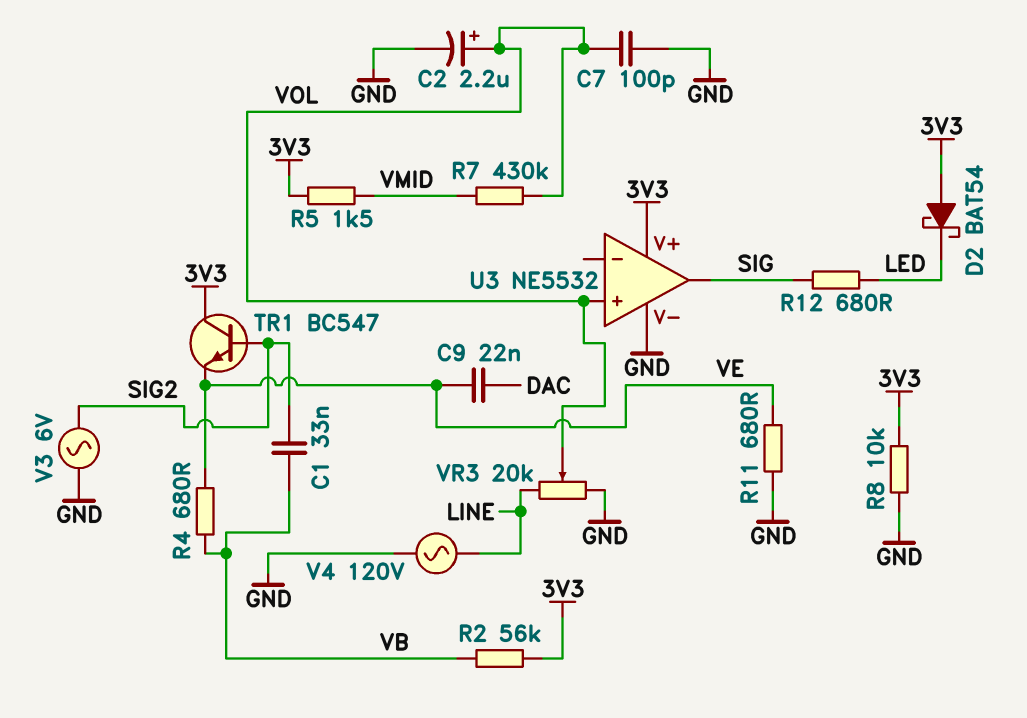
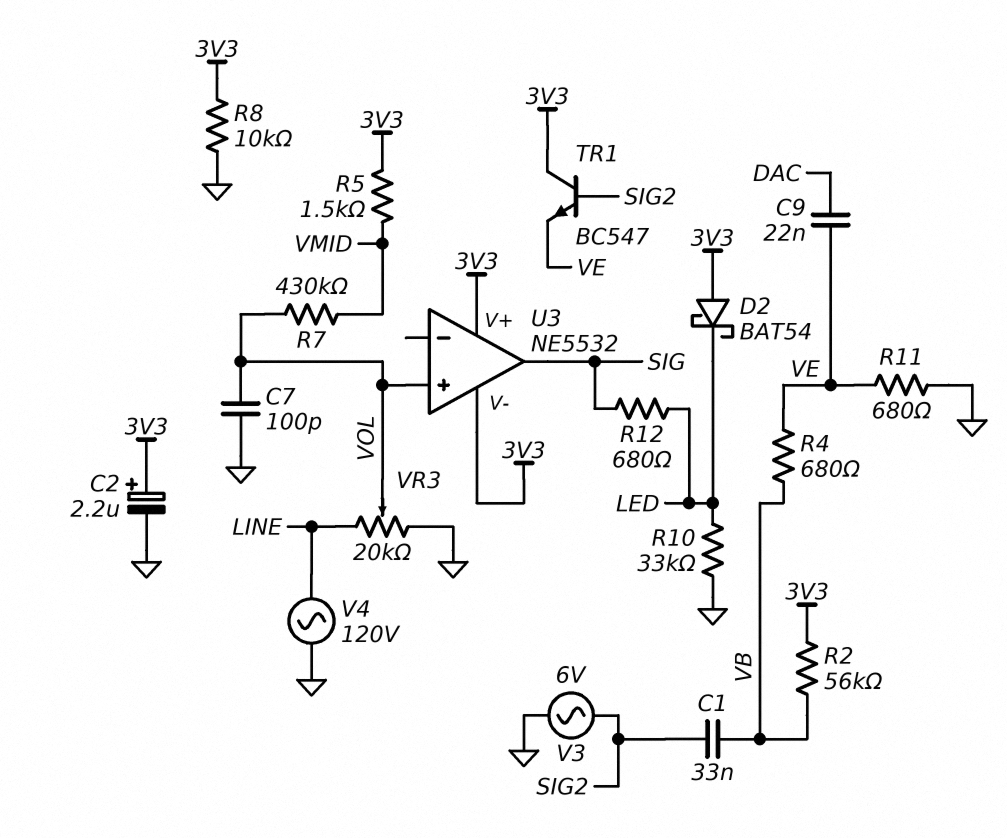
C2: 2.2uF (plus VOL, minus GND) -> 2.2uF (plus 3V3, minus GND)
R10: none -> 33k (GND, LED)
U3 pin V-: GND -> 3V3

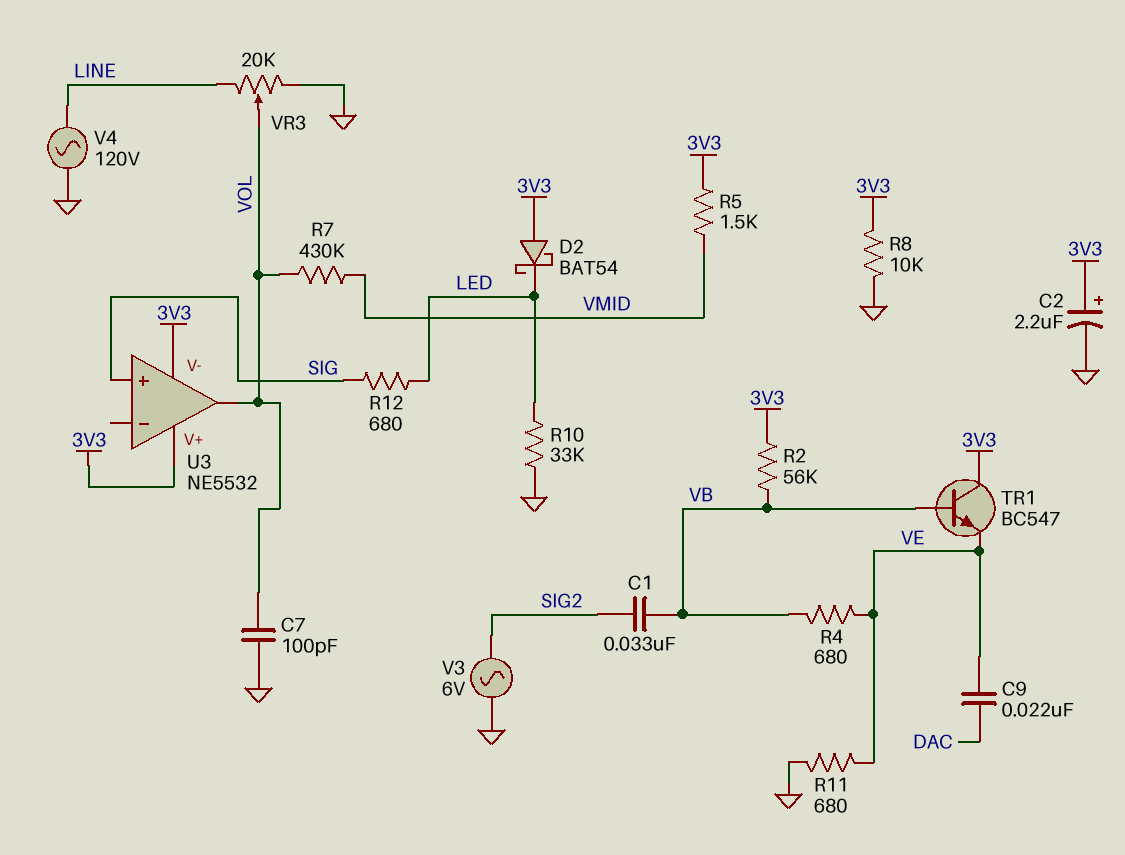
TR1: NPN BC547 (B SIG2, C 3V3, E VE) -> NPN BC547 (B VB, C 3V3, E VE)
U3 pin in+: VOL -> SIG
U3 pin out: SIG -> VOL

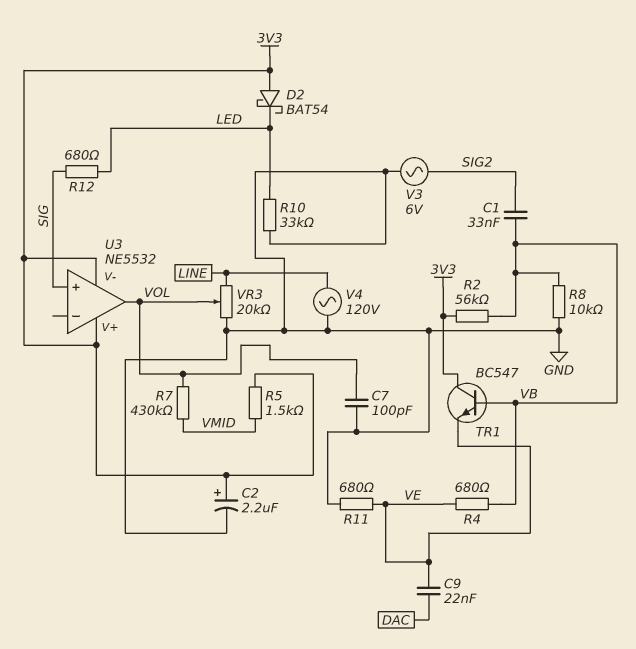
R8: 10k (3V3, GND) -> 10k (GND, VB)

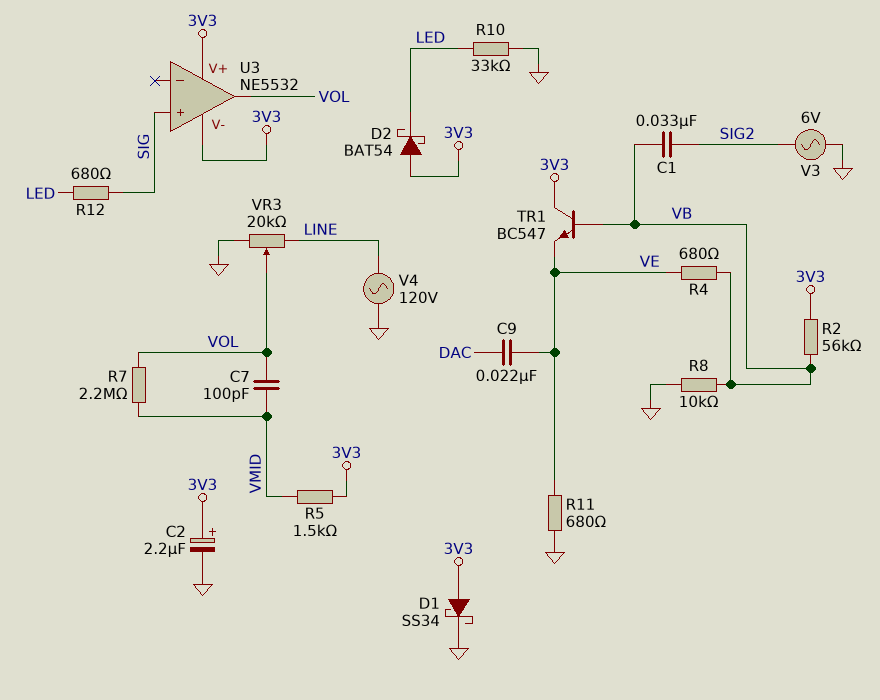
C7: 100pF (GND, VOL) -> 100pF (VMID, VOL)
D1: none -> schottky SS34 (A 3V3, K GND)
R7: 430k (VMID, VOL) -> 2.2M (VMID, VOL)

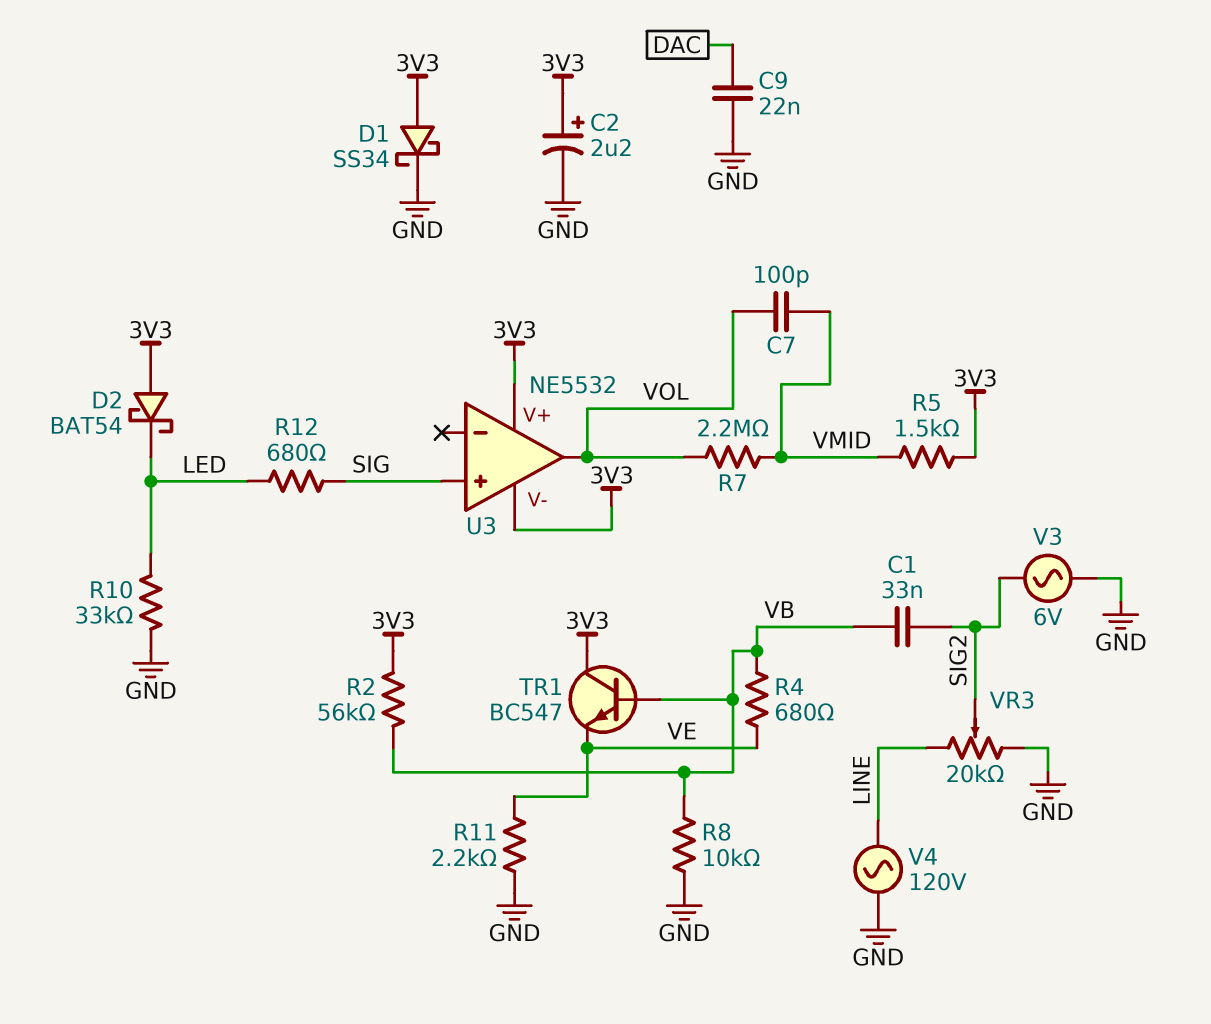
C9: 22nF (DAC, VE) -> 22nF (DAC, GND)
R11: 680 (GND, VE) -> 2.2k (GND, VE)
VR3: 20k (GND, LINE, wiper VOL) -> 20k (GND, LINE, wiper SIG2)

